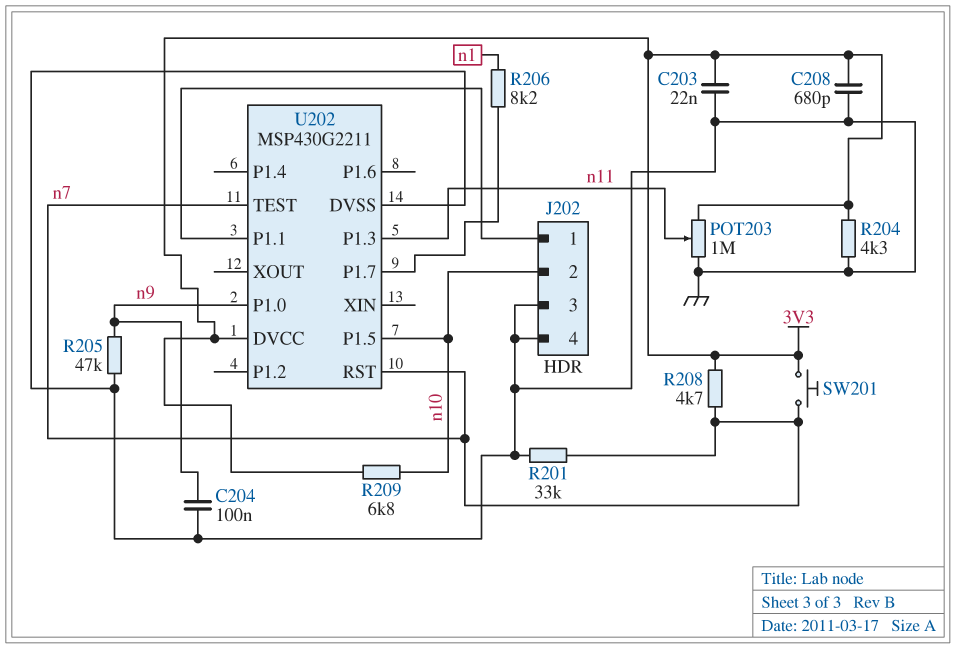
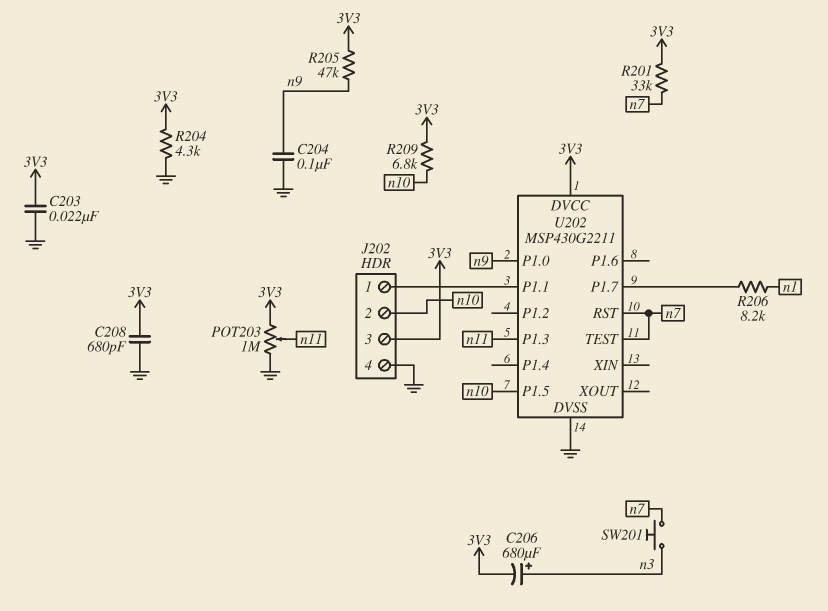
C206: none -> 680uF (plus n3, minus 3V3)
J202 pin 3: GND -> 3V3
R201: 33k (GND, n7) -> 33k (3V3, n7)
R205: 47k (GND, n9) -> 47k (3V3, n9)
R208: 4.7k (3V3, n7) -> none
SW201: button (3V3, n7) -> button (n3, n7)

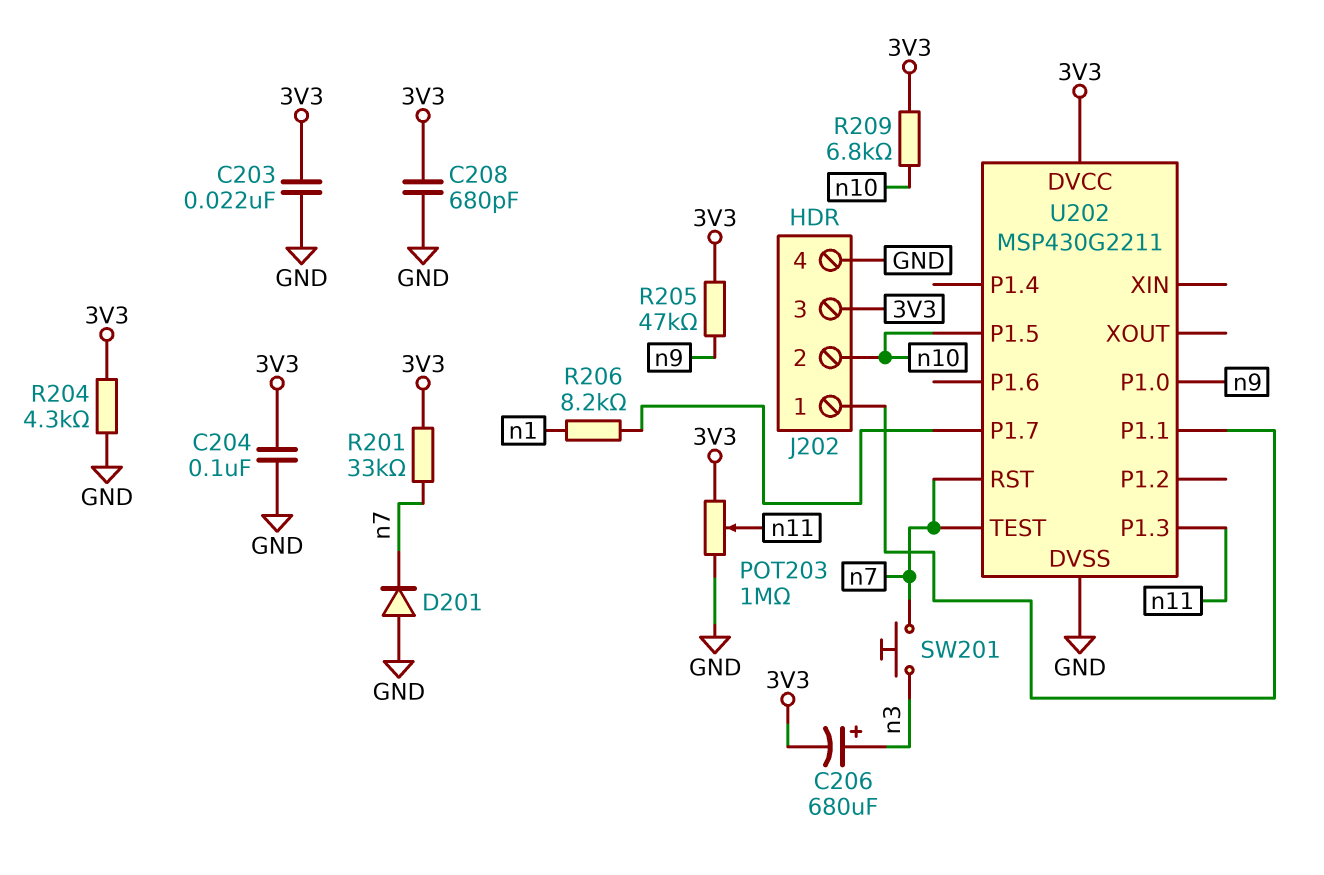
C204: 100nF (GND, n9) -> 100nF (3V3, GND)
D201: none -> diode (A GND, K n7)

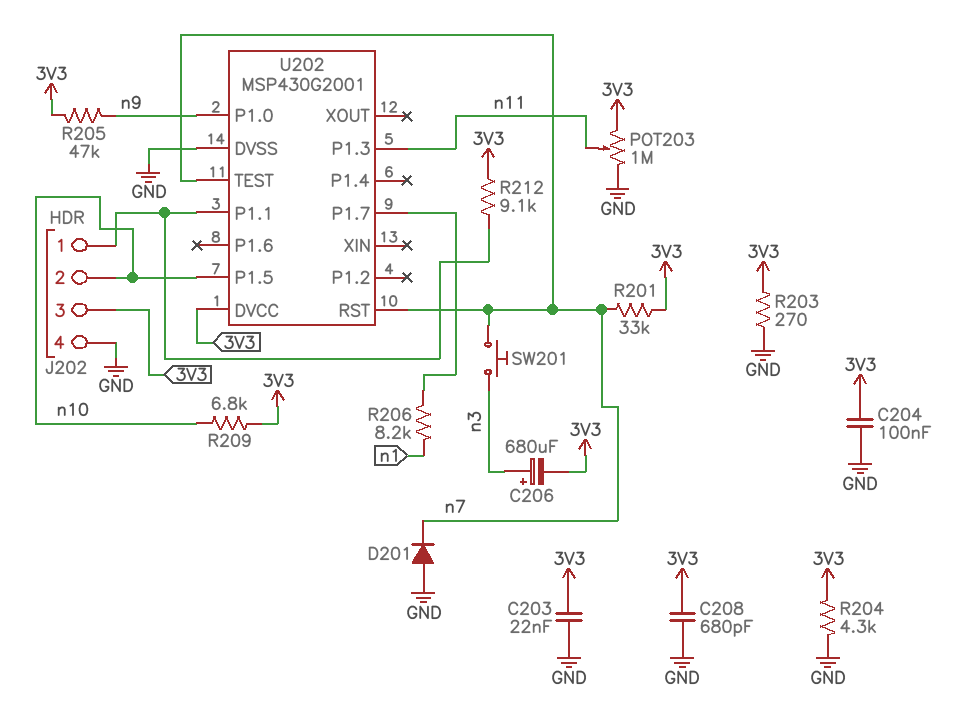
R203: none -> 270 (3V3, GND)
R212: none -> 9.1k (3V3, J202/1)
U202: MSP430G2211 -> MSP430G2001

